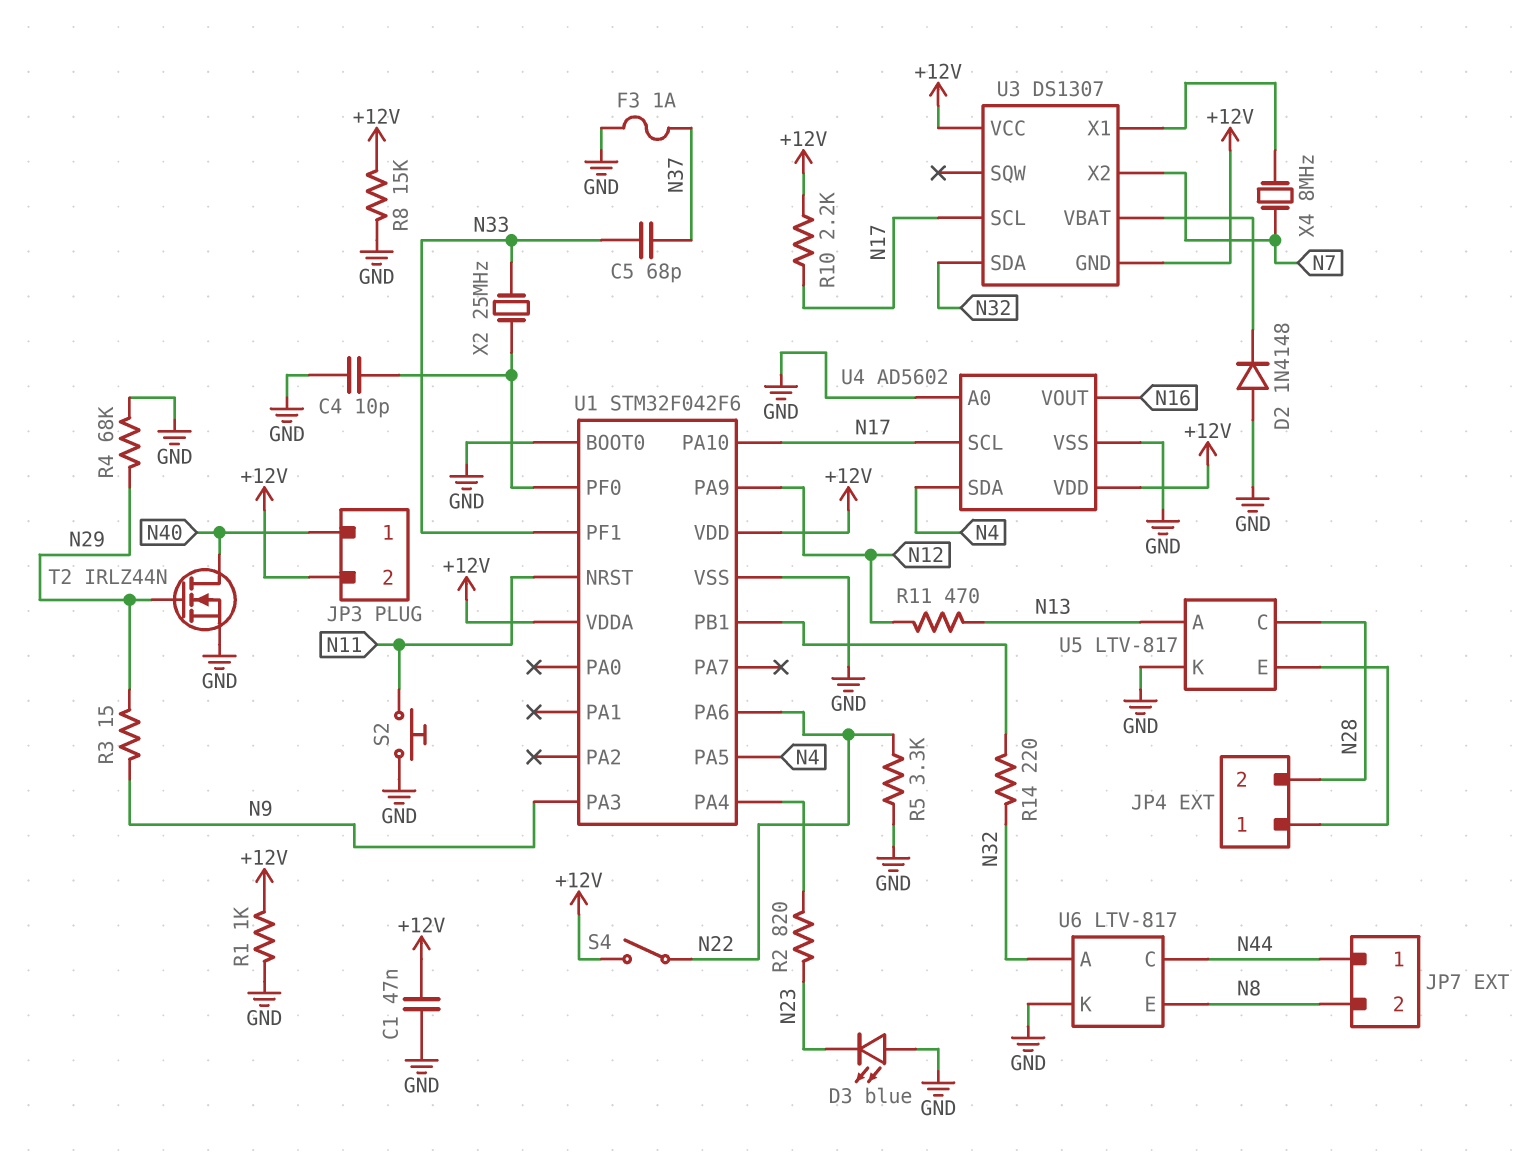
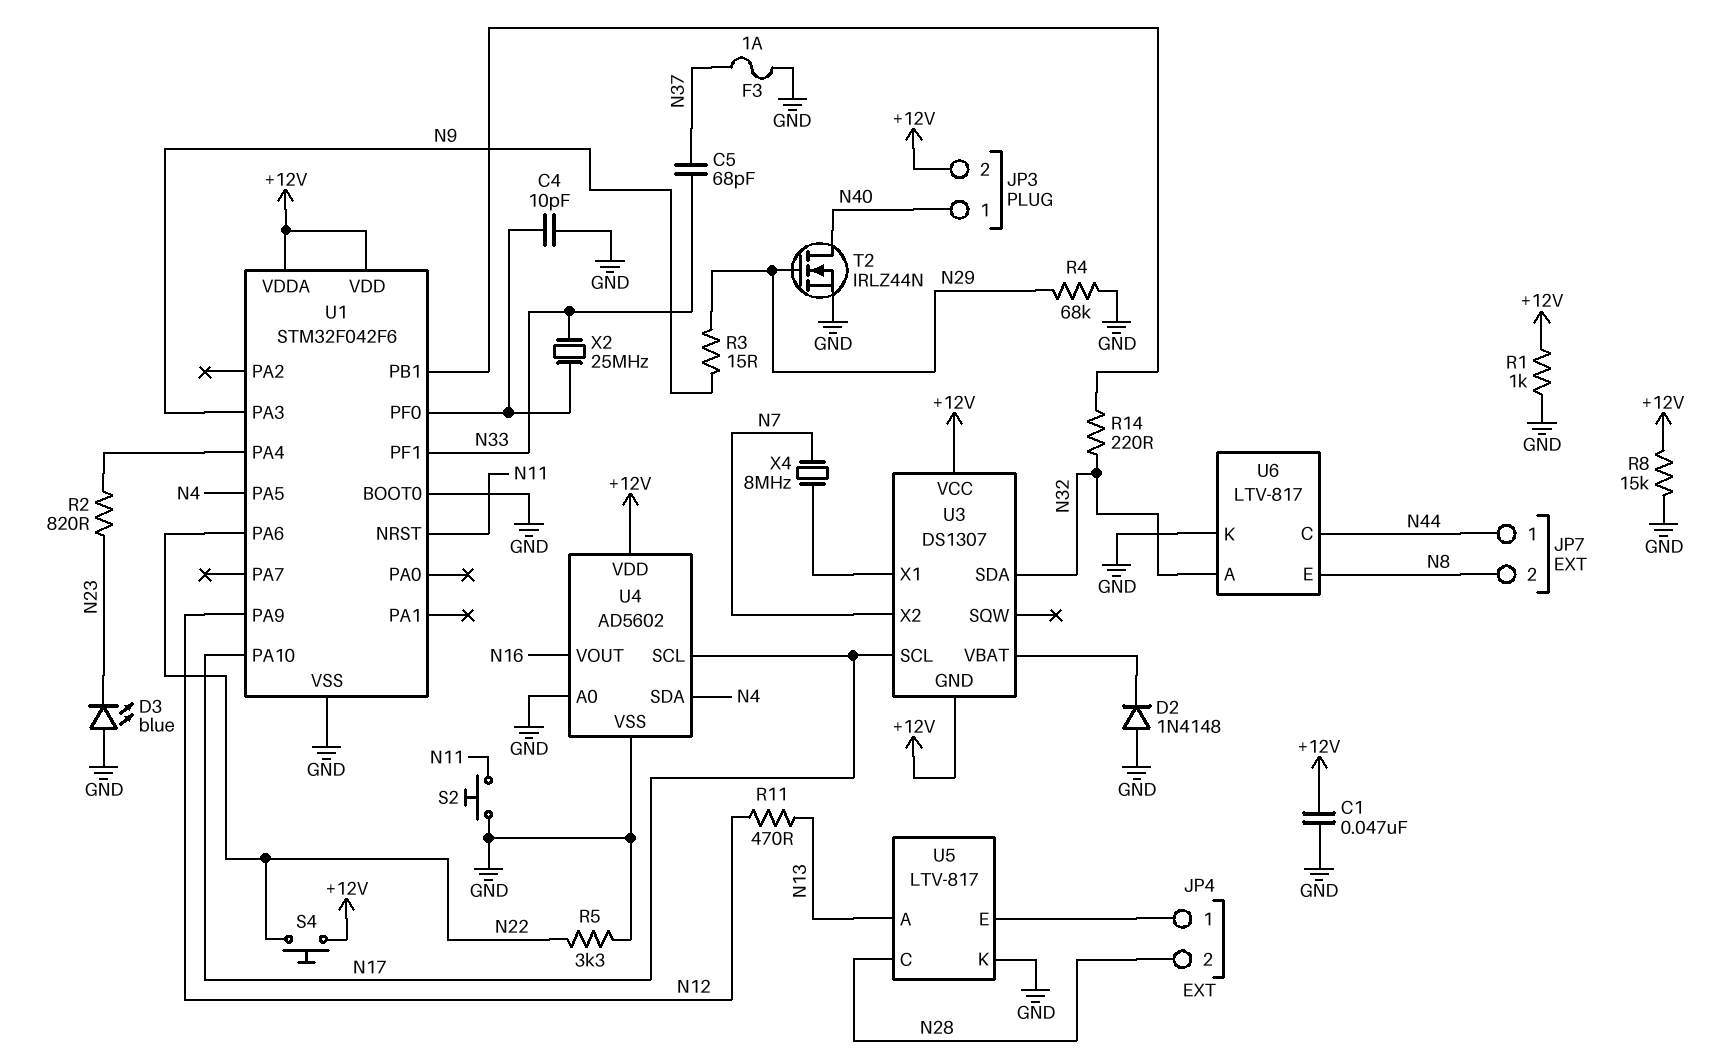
R10: 2.2k (+12V, N17) -> none
S4: switch (+12V, N22) -> button (+12V, N22)

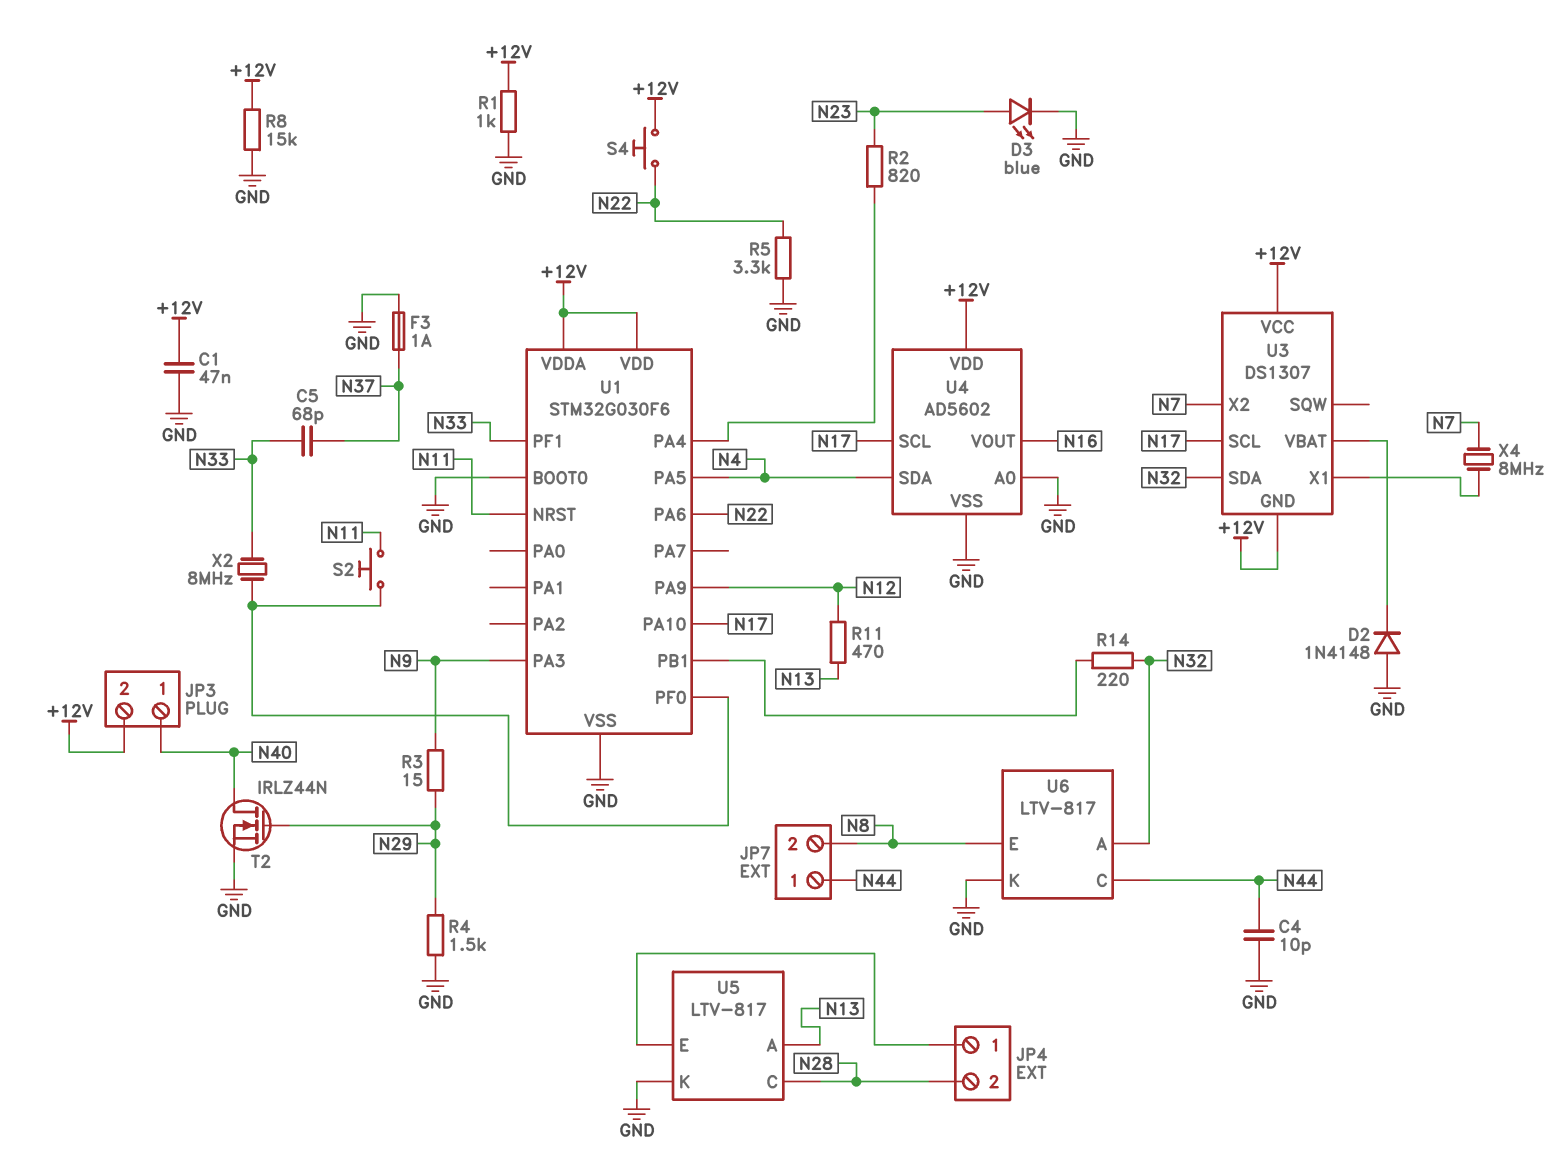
C4: 10pF (GND, U1/PF0) -> 10pF (GND, N44)
D3: LED blue (A GND, K N23) -> LED blue (A N23, K GND)
R4: 68k (GND, N29) -> 1.5k (GND, N29)
S2: button (GND, N11) -> button (N11, U1/PF0)
U1: STM32F042F6 -> STM32G030F6
X2: 25MHz (N33, U1/PF0) -> 8MHz (N33, U1/PF0)

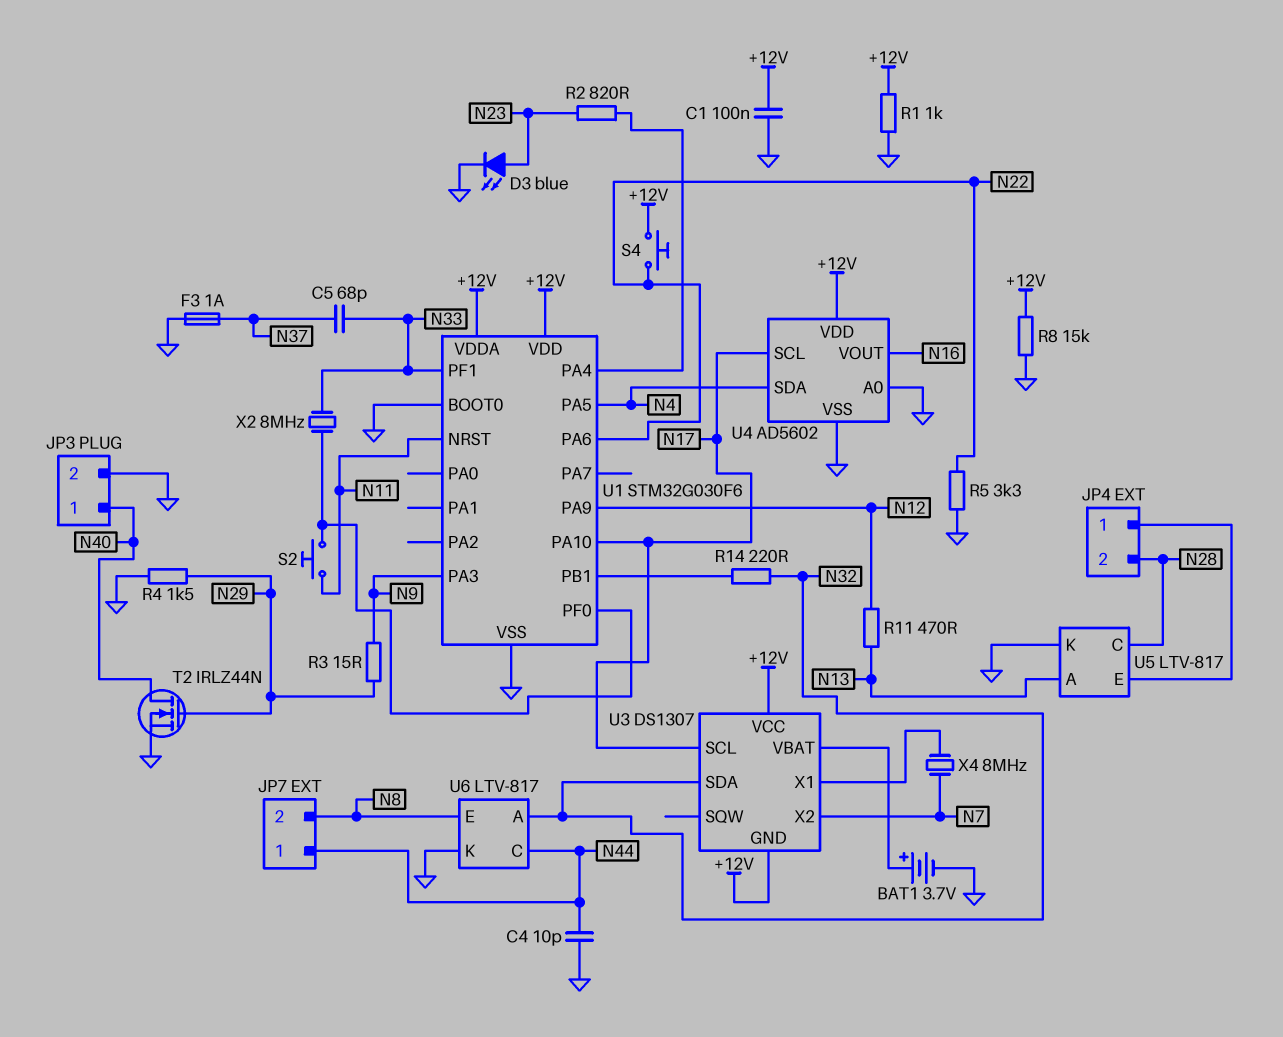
BAT1: none -> 3.7V (plus U3/VBAT, minus GND)
C1: 47nF (+12V, GND) -> 100nF (+12V, GND)
D2: diode 1N4148 (A GND, K U3/VBAT) -> none
JP3 pin 2: +12V -> GND

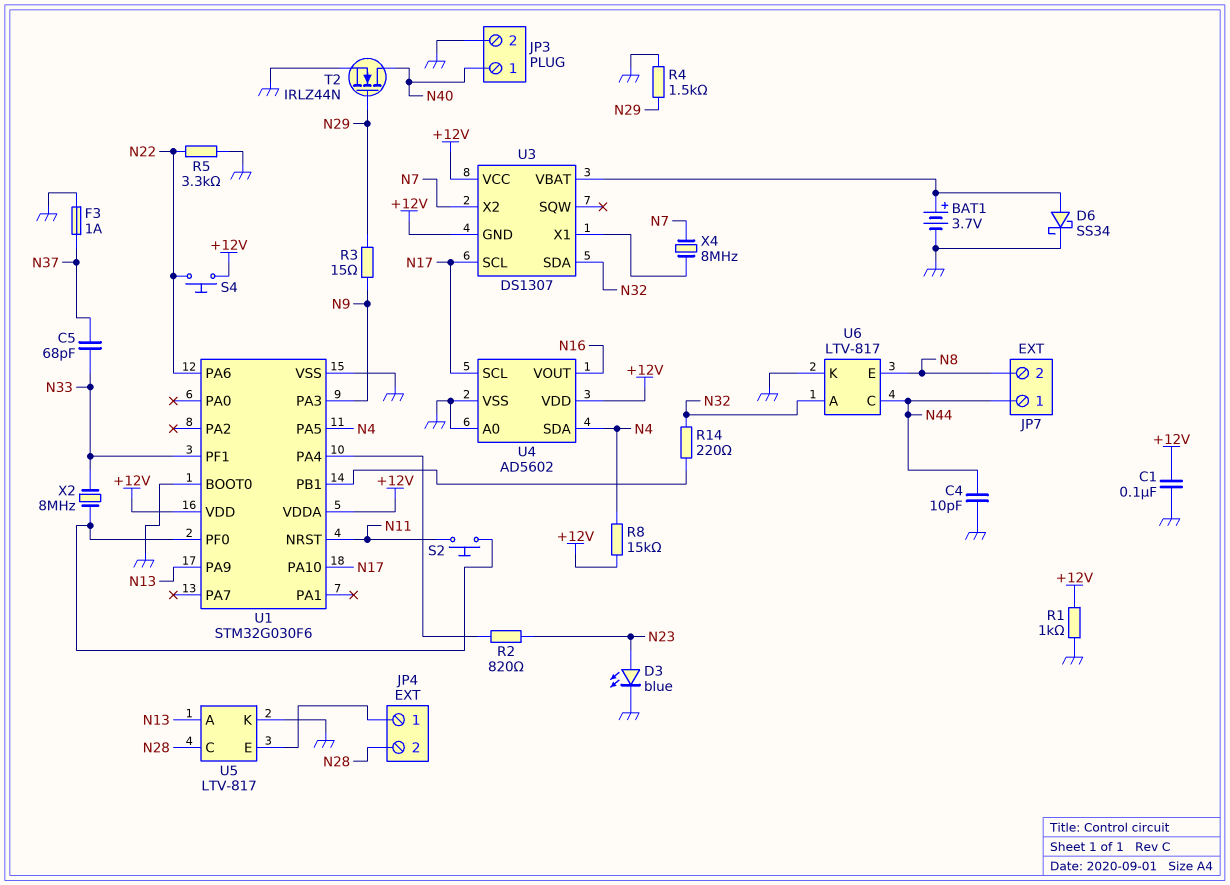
D6: none -> schottky SS34 (A U3/VBAT, K GND)
R8: 15k (+12V, GND) -> 15k (+12V, N4)
R11: 470 (N12, N13) -> none
U1 pin PA9: N12 -> N13

